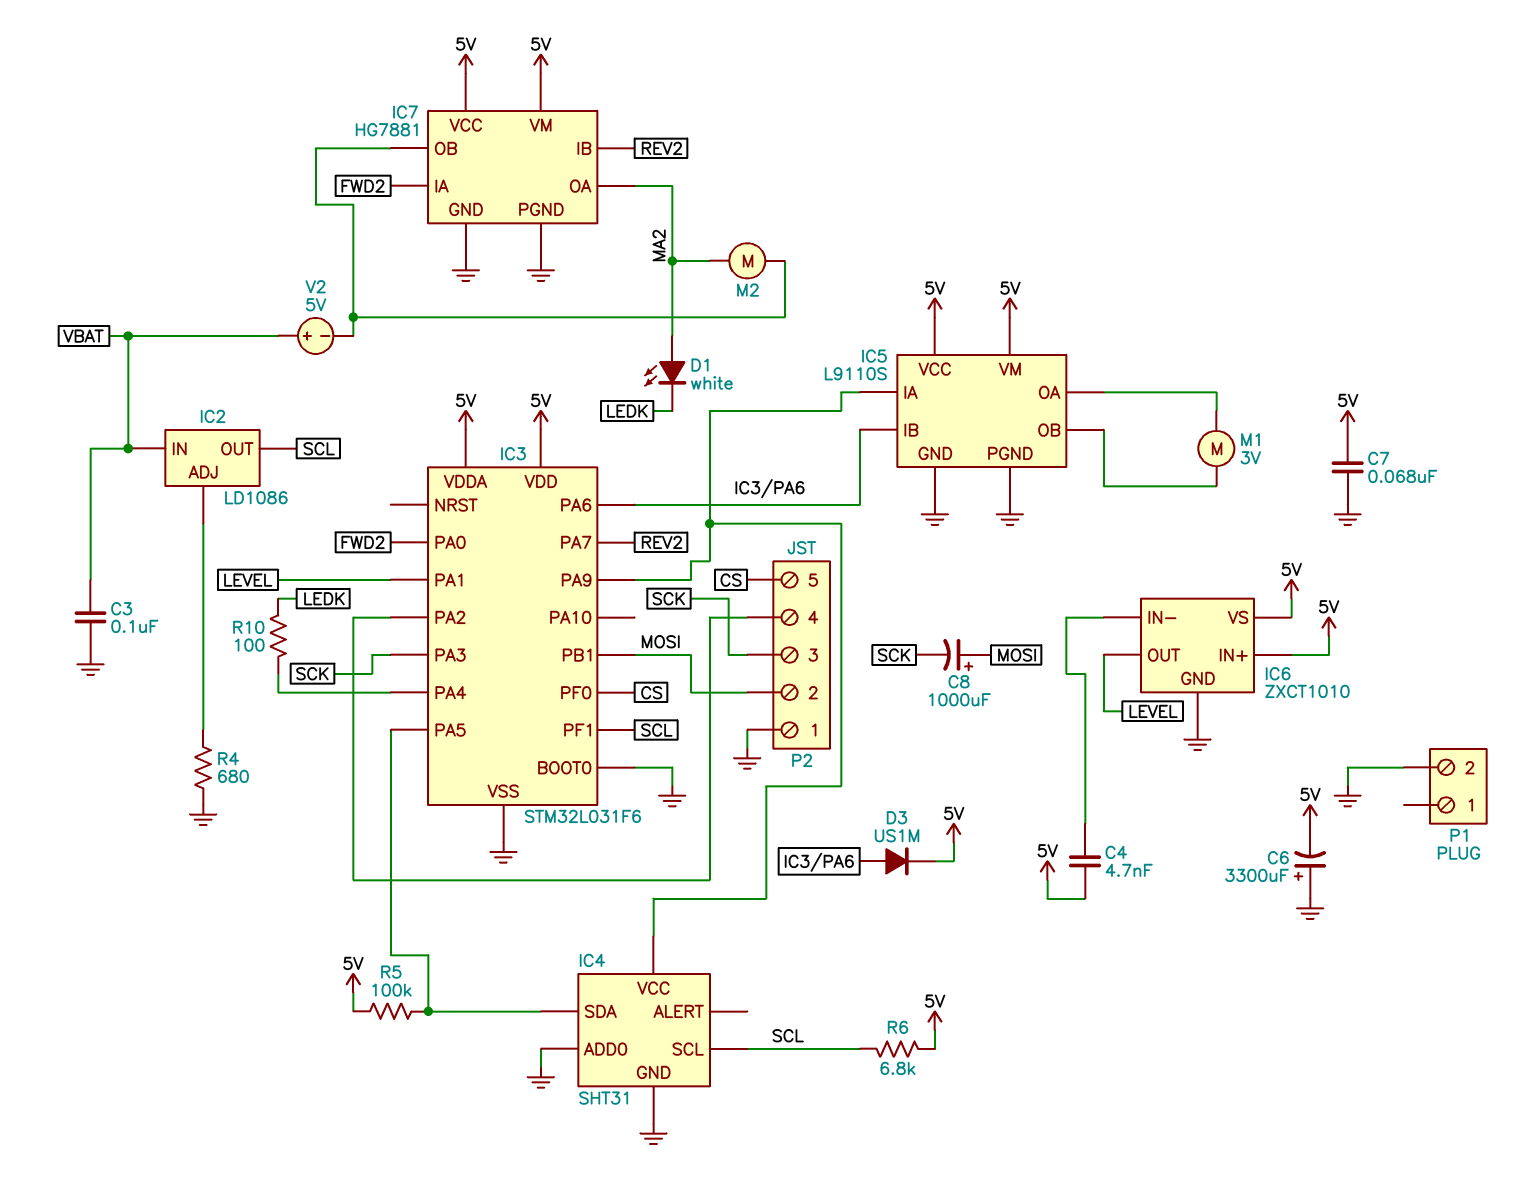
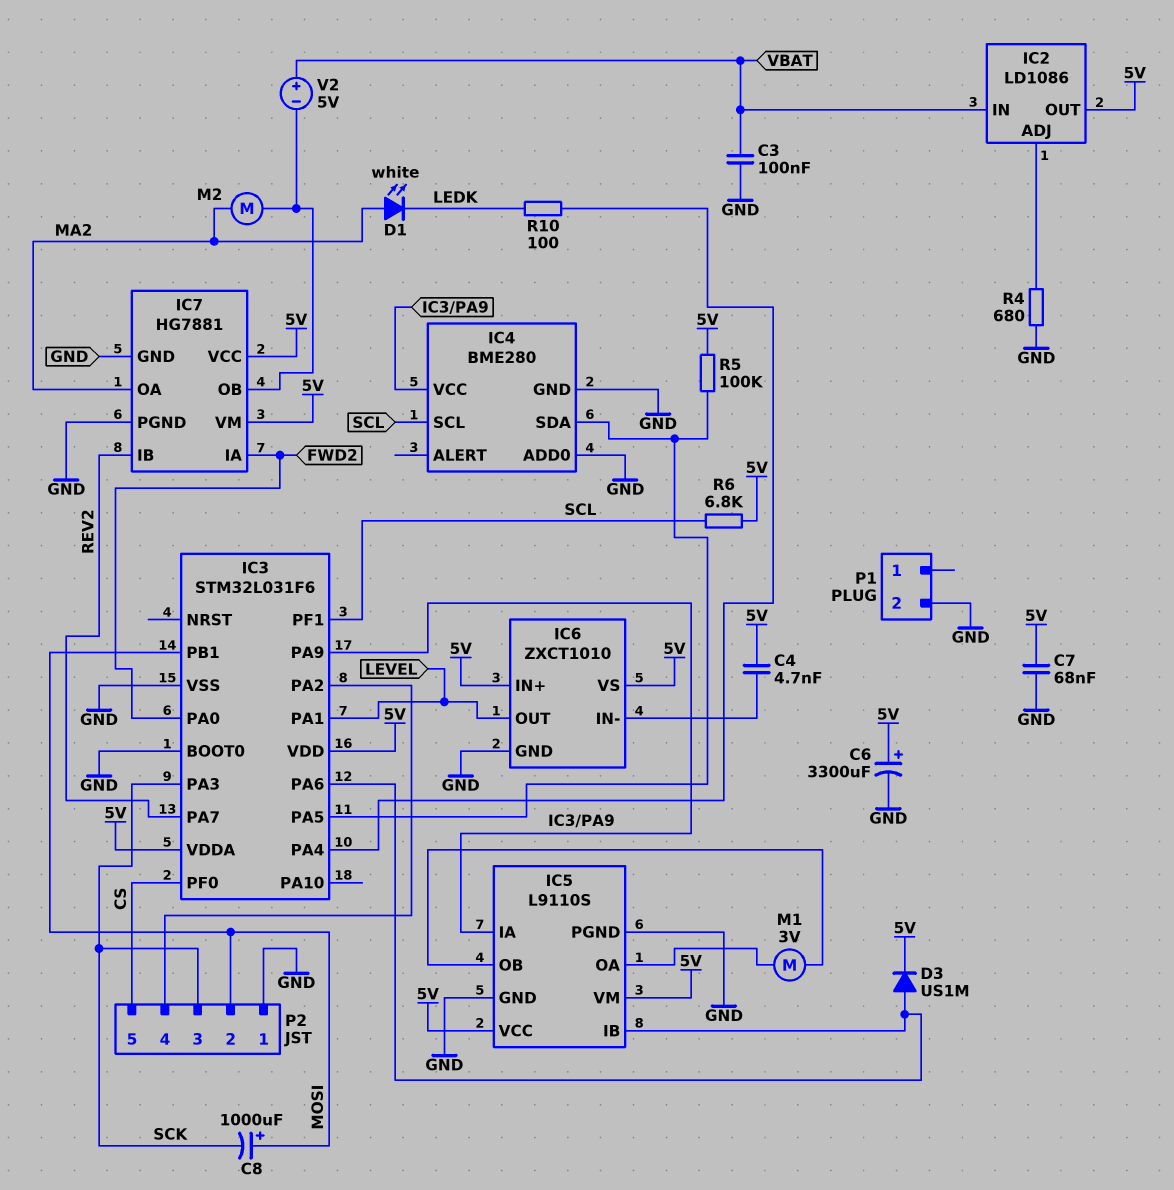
C6: 3300uF (plus GND, minus 5V) -> 3300uF (plus 5V, minus GND)
IC2 pin OUT: SCL -> 5V
IC4: SHT31 -> BME280

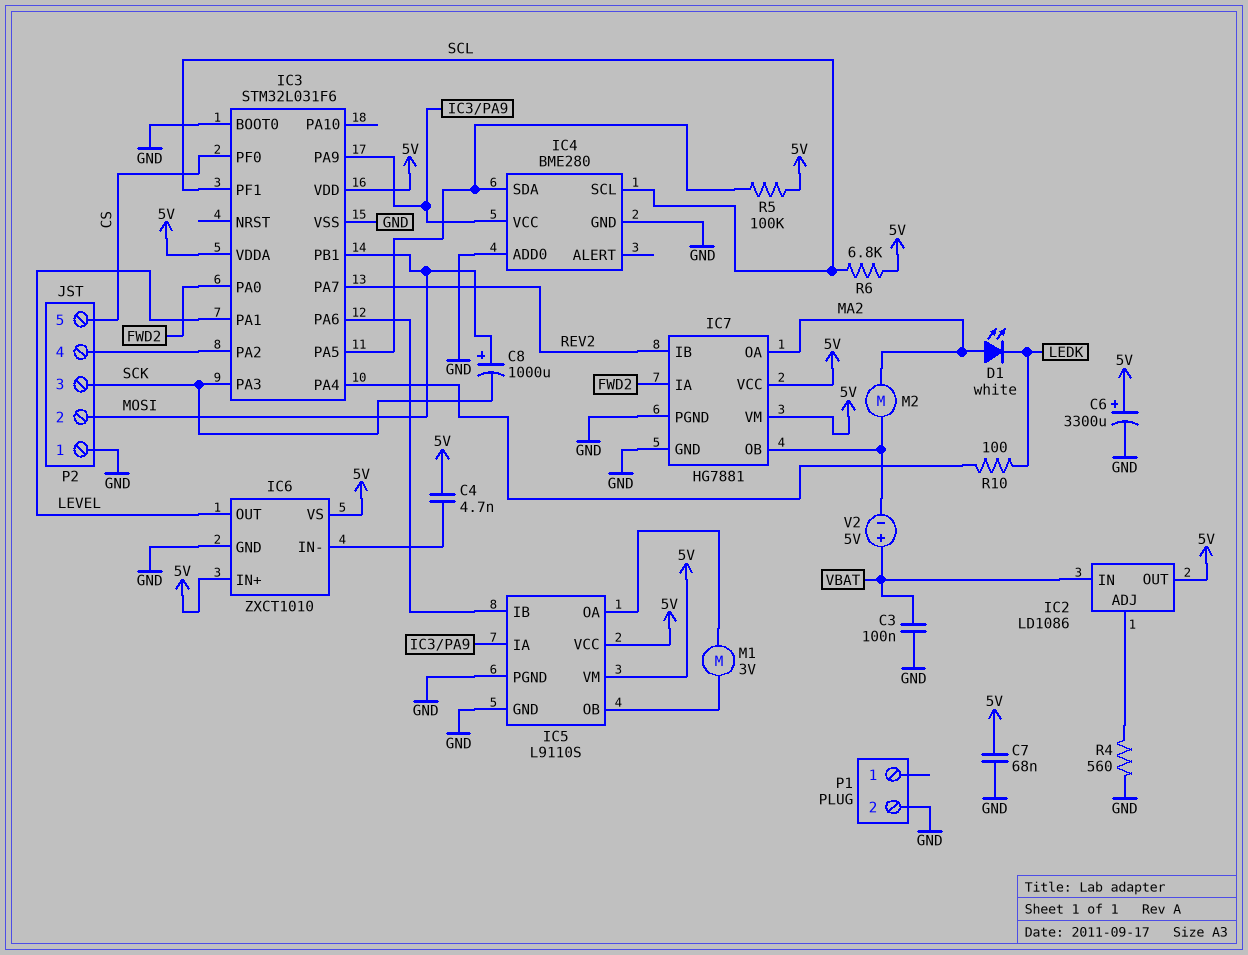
D3: diode US1M (A IC3/PA6, K 5V) -> none
R4: 680 (GND, IC2/ADJ) -> 560 (GND, IC2/ADJ)

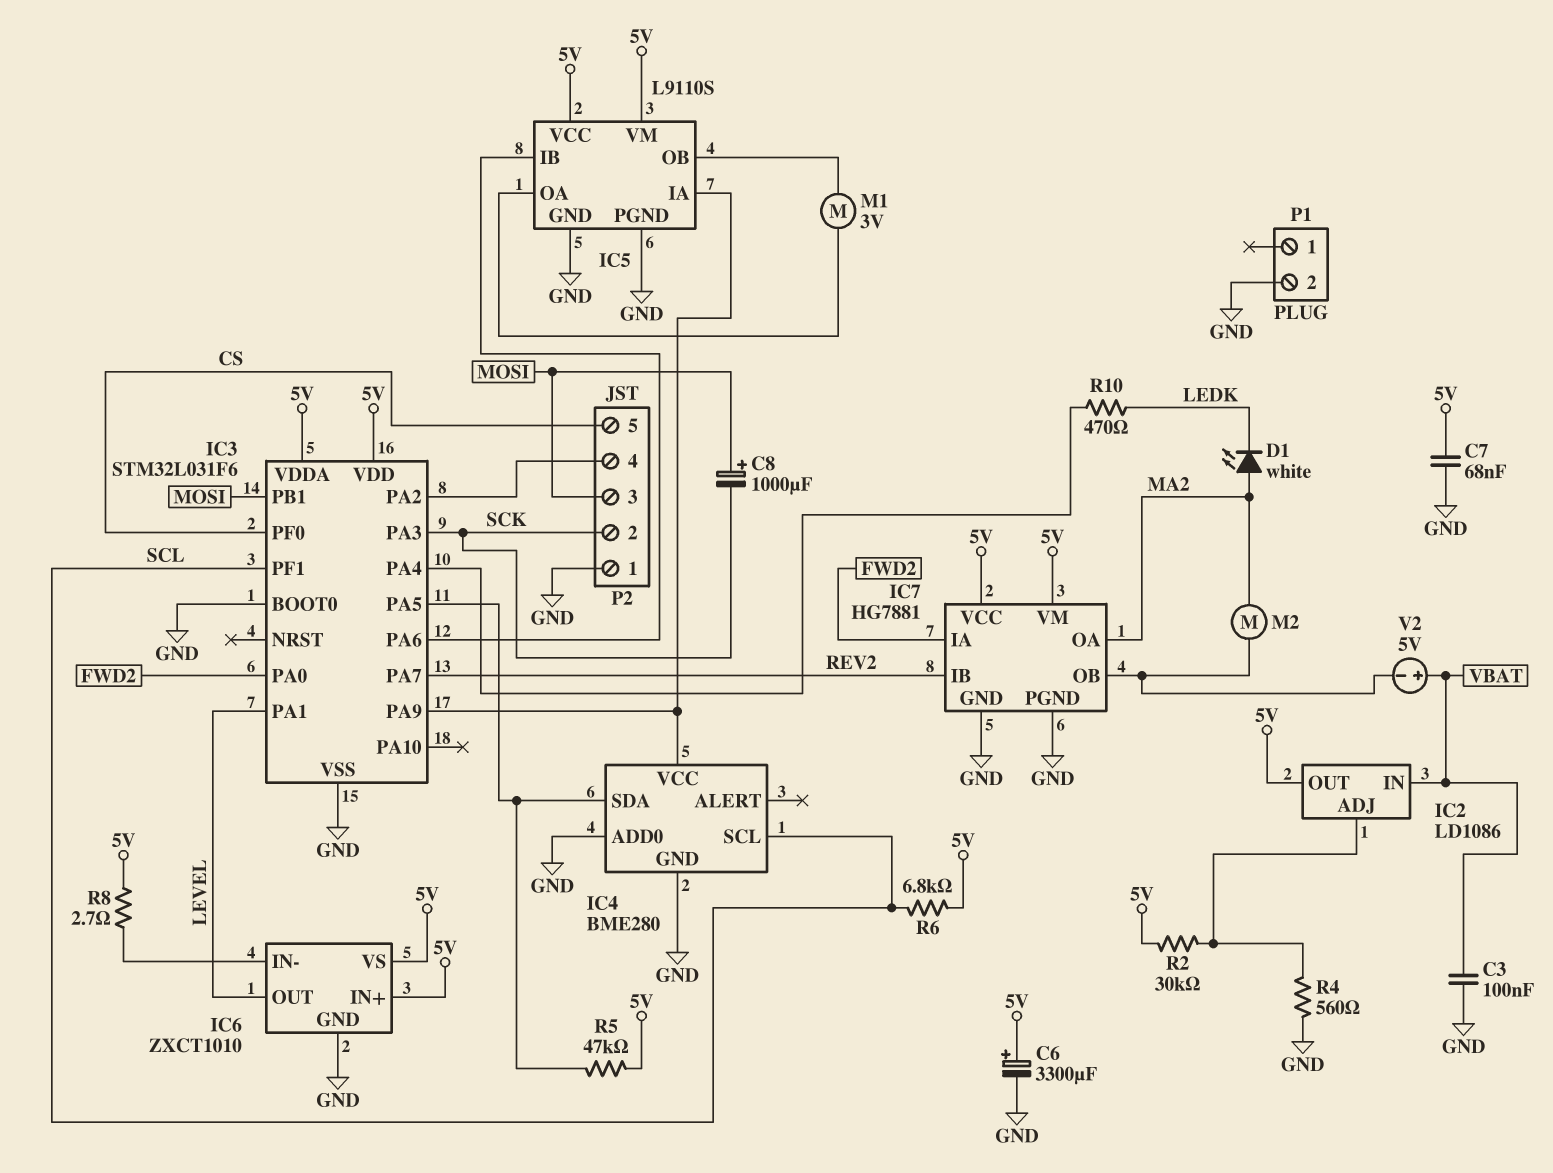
C4: 4.7nF (5V, IC6/IN-) -> none
P2 pin 2: MOSI -> SCK
P2 pin 3: SCK -> MOSI
R2: none -> 30k (5V, IC2/ADJ)
R5: 100k (5V, IC3/PA5) -> 47k (5V, IC3/PA5)
R8: none -> 2.7 (5V, IC6/IN-)
R10: 100 (IC3/PA4, LEDK) -> 470 (IC3/PA4, LEDK)

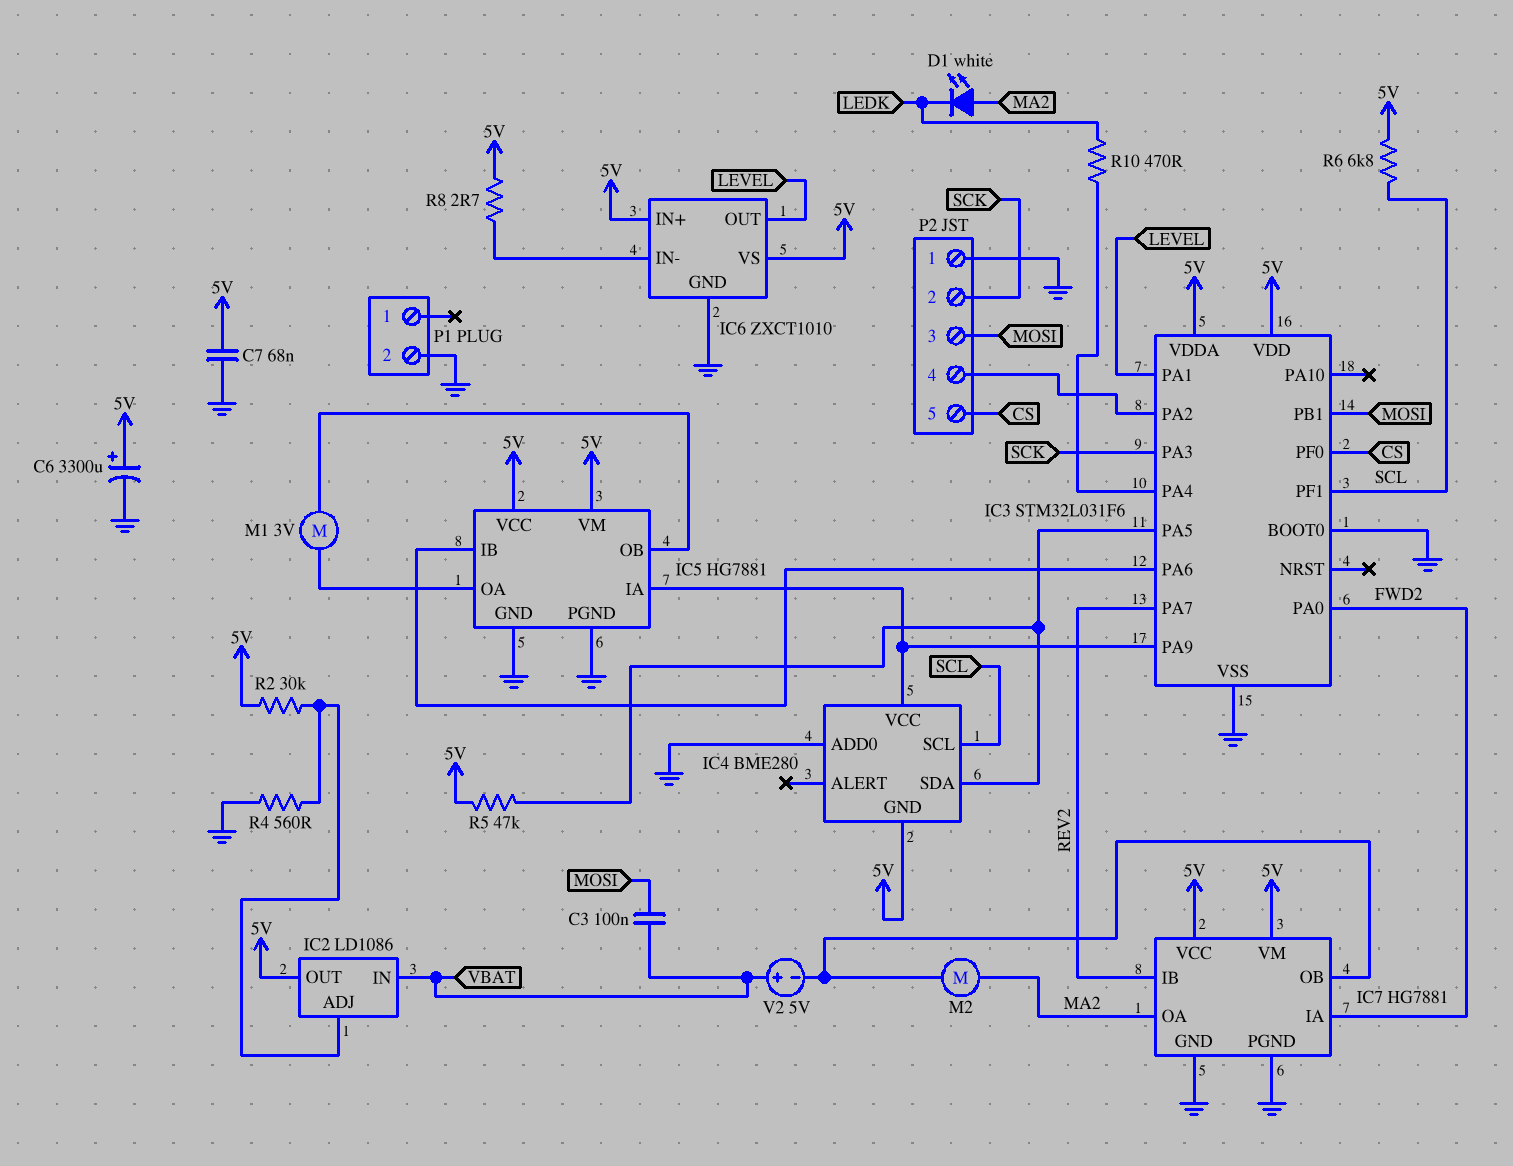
C3: 100nF (GND, VBAT) -> 100nF (MOSI, VBAT)
C8: 1000uF (plus MOSI, minus SCK) -> none
IC4 pin GND: GND -> 5V
IC5: L9110S -> HG7881

